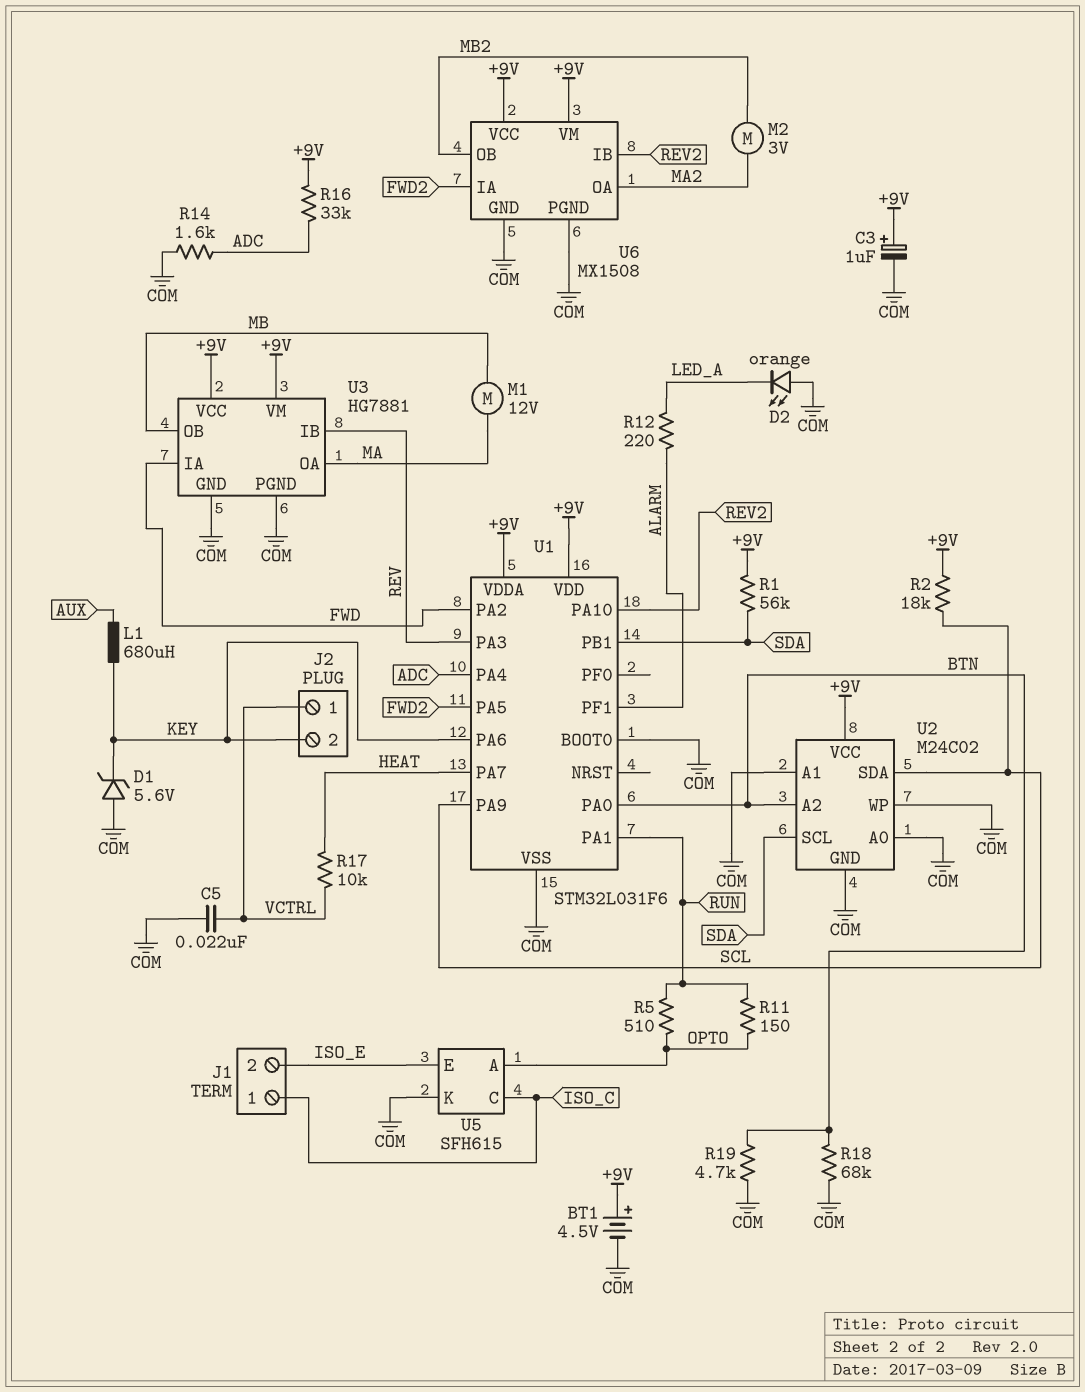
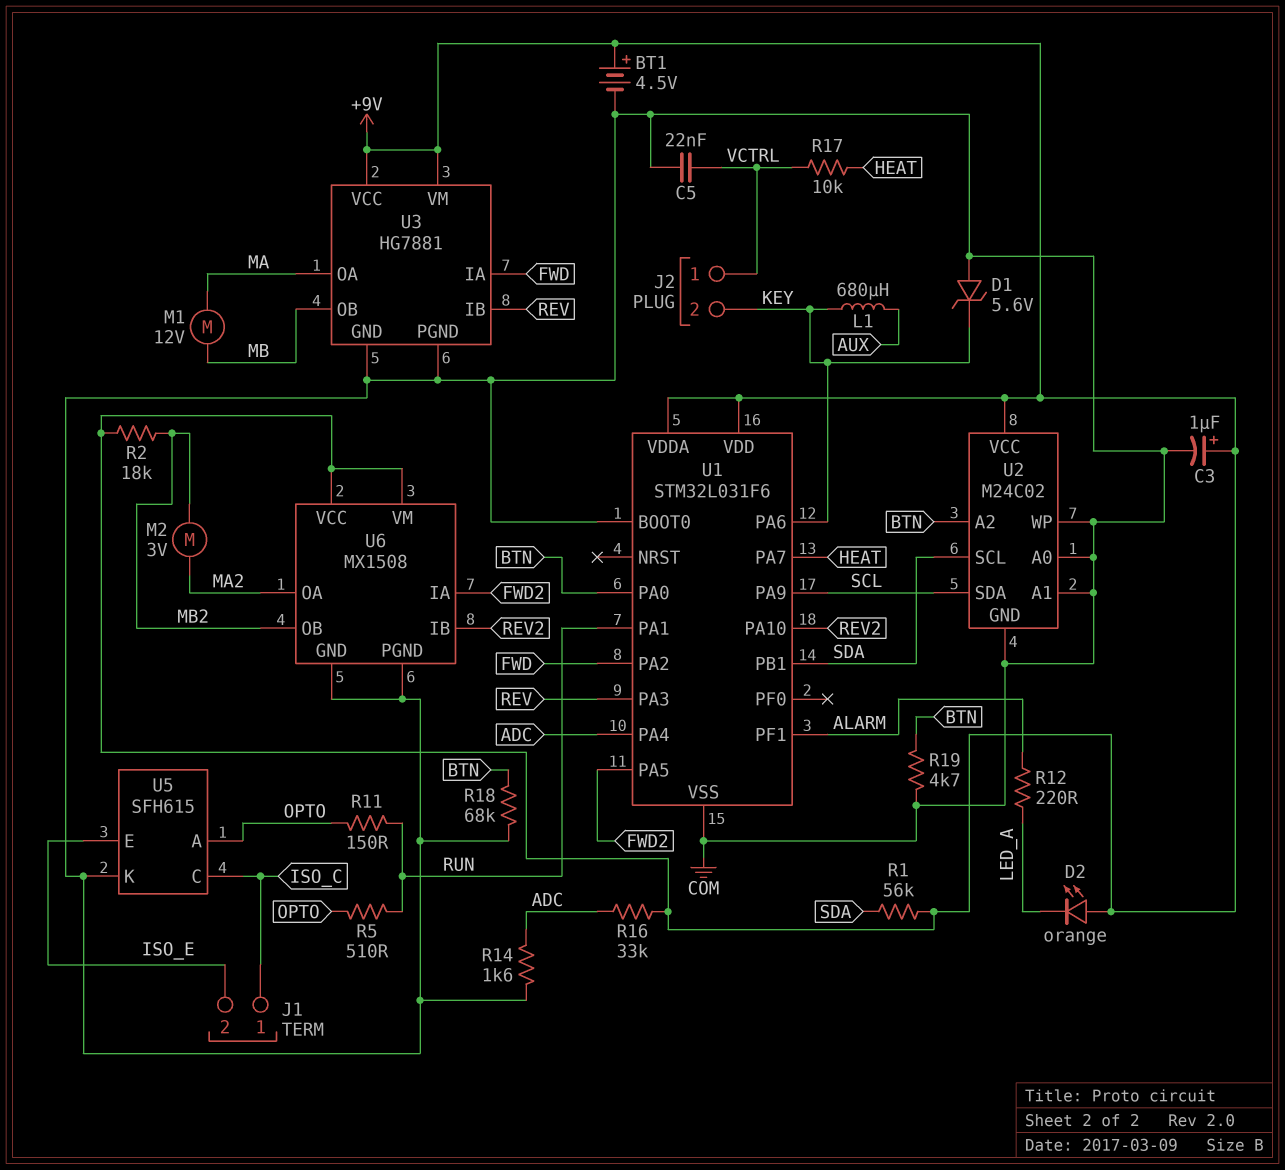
D2: LED orange (A COM, K LED_A) -> LED orange (A +9V, K LED_A)
R2: 18k (+9V, SCL) -> 18k (+9V, MB2)

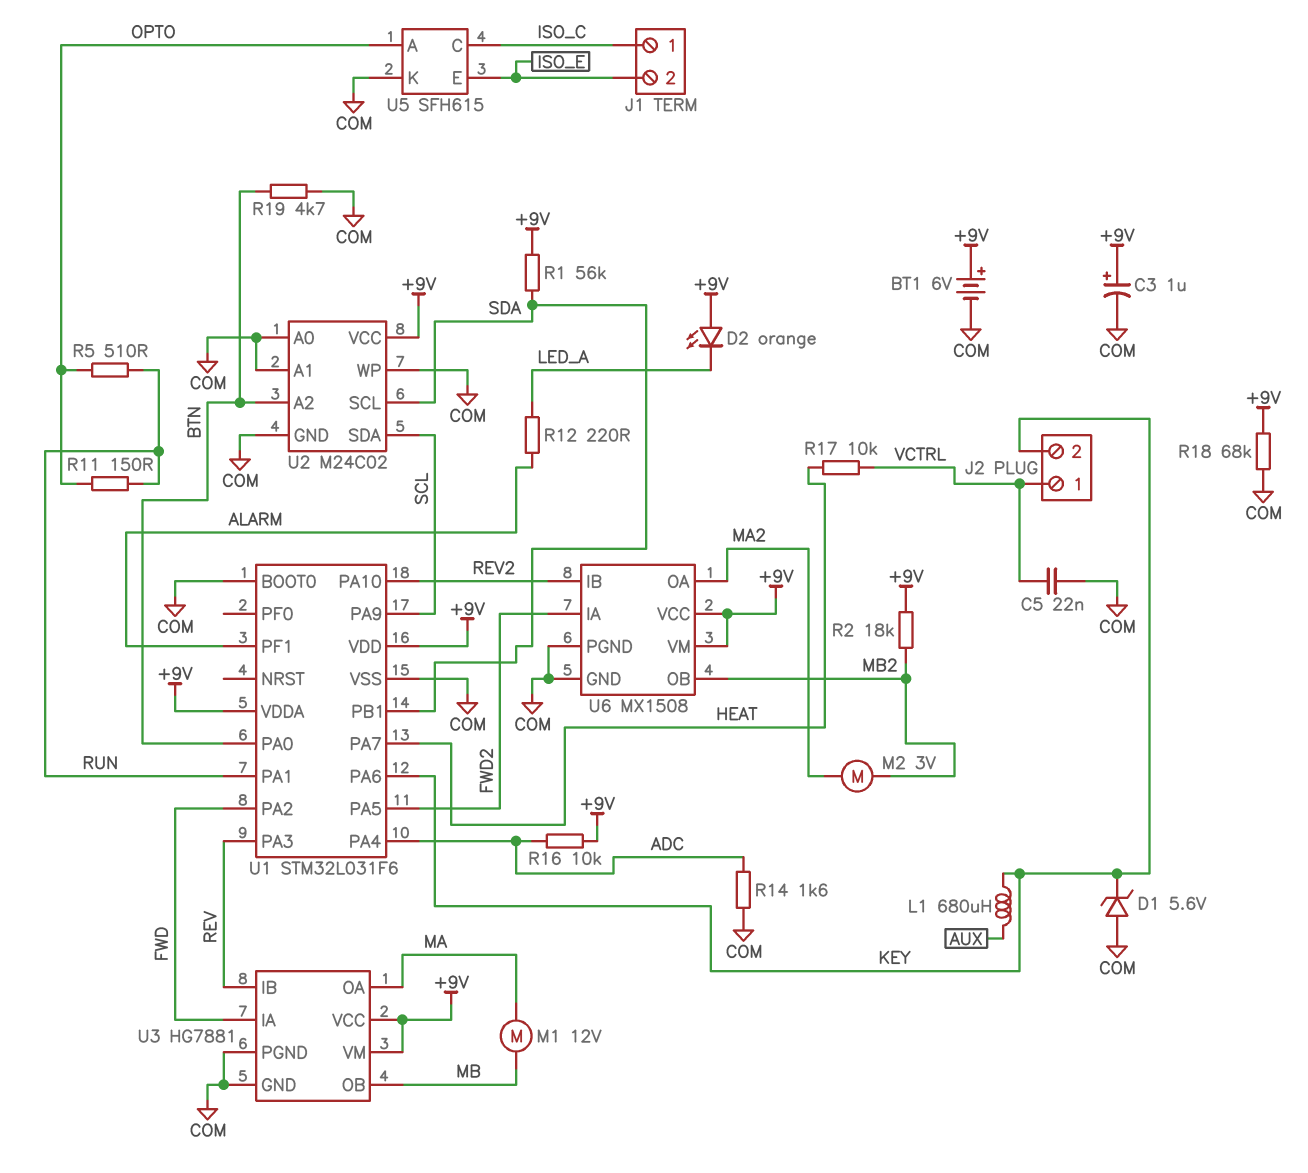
BT1: 4.5V (plus +9V, minus COM) -> 6V (plus +9V, minus COM)
R16: 33k (+9V, ADC) -> 10k (+9V, ADC)
R18: 68k (BTN, COM) -> 68k (+9V, COM)

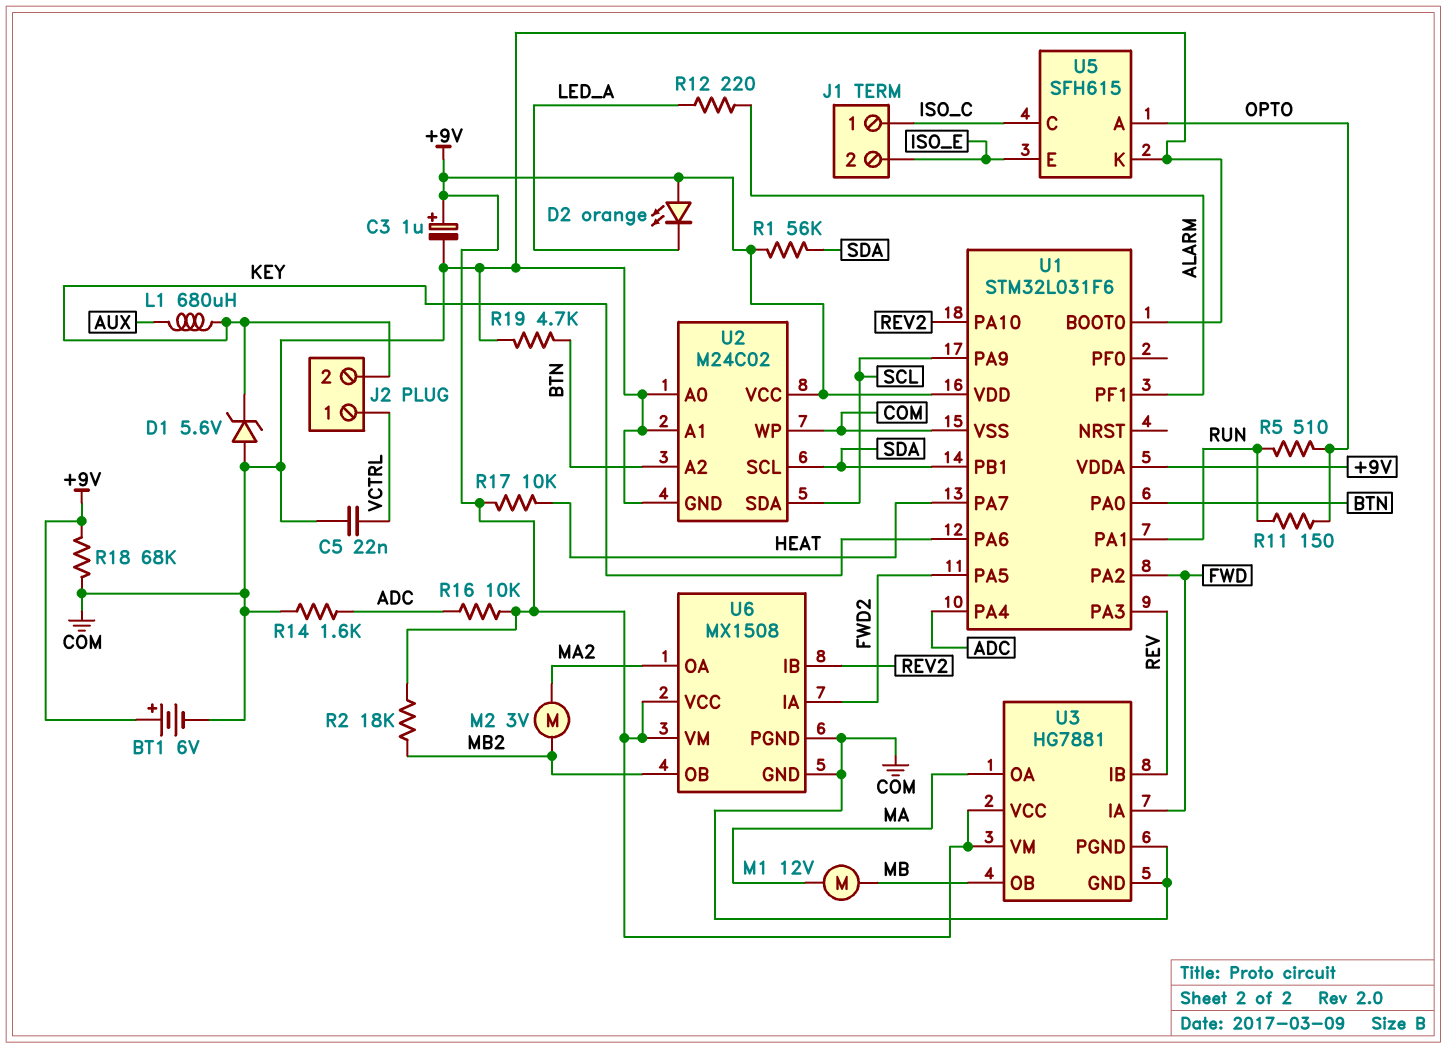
R17: 10k (HEAT, VCTRL) -> 10k (+9V, HEAT)

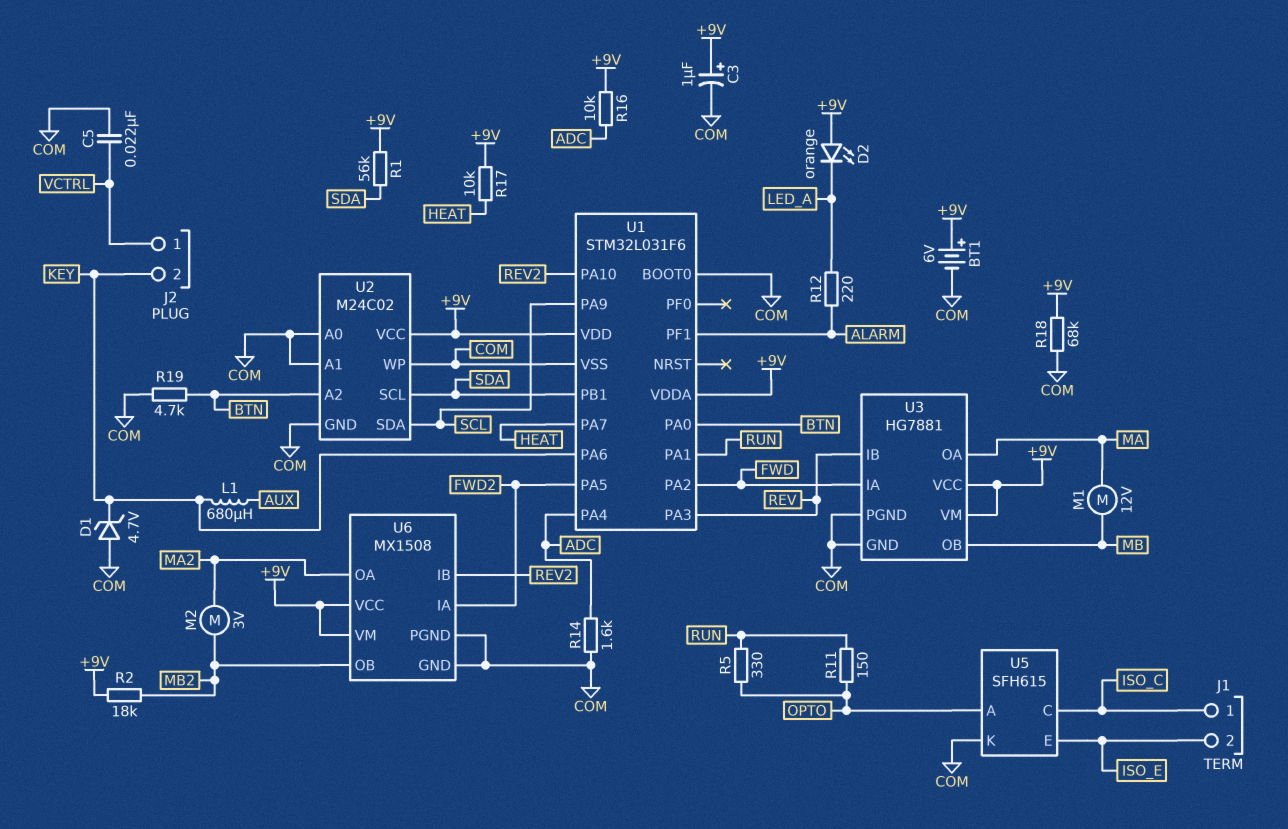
D1: zener 5.6V (A COM, K KEY) -> zener 4.7V (A COM, K KEY)
R5: 510 (OPTO, RUN) -> 330 (OPTO, RUN)

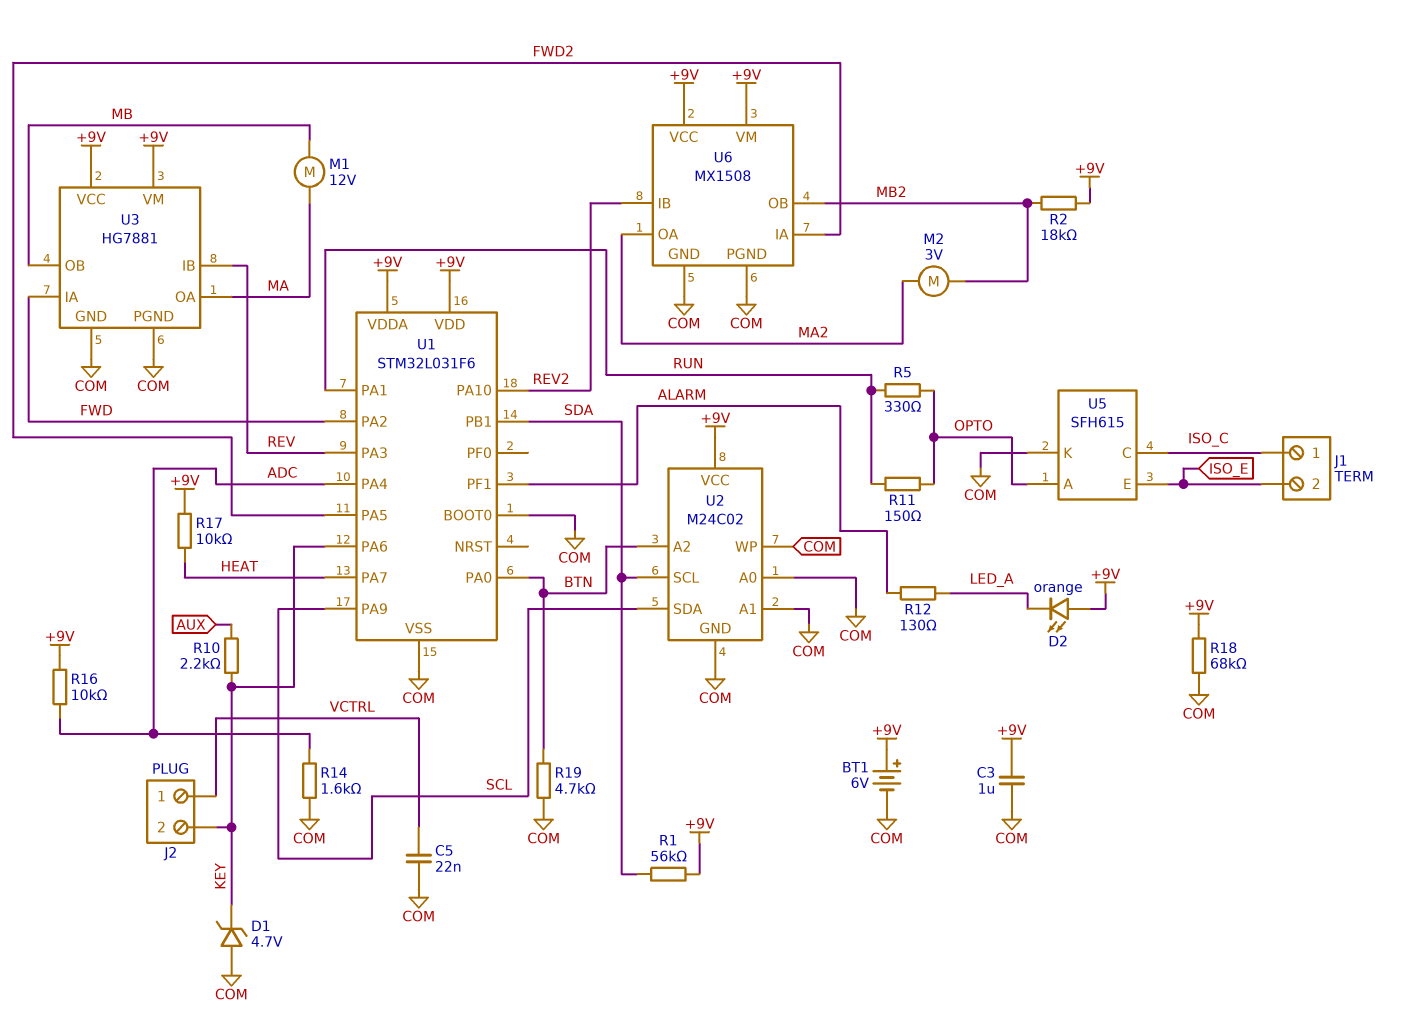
C3: 1uF (plus +9V, minus COM) -> 1uF (+9V, COM)
L1: 680uH (AUX, KEY) -> none
R10: none -> 2.2k (AUX, KEY)
R12: 220 (ALARM, LED_A) -> 130 (ALARM, LED_A)

